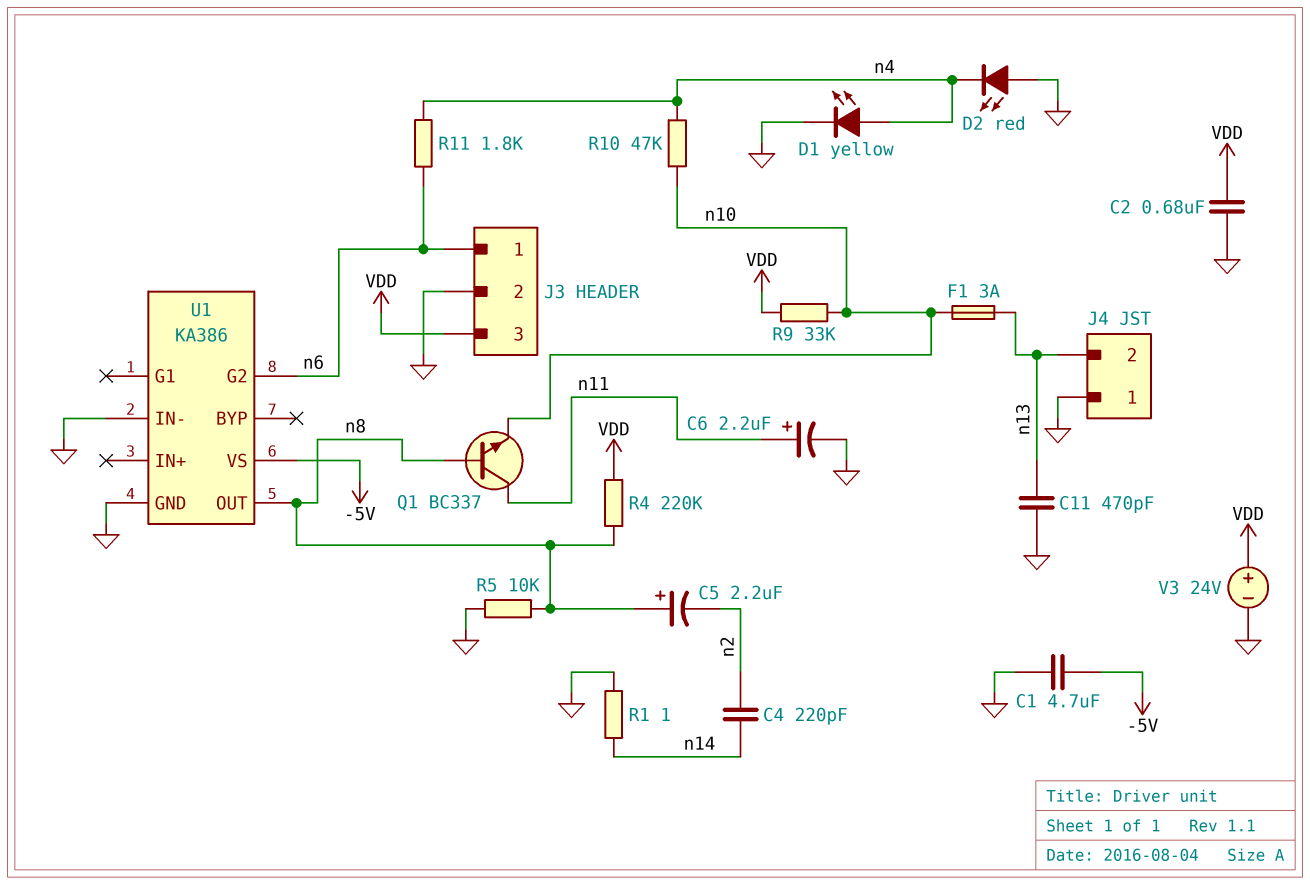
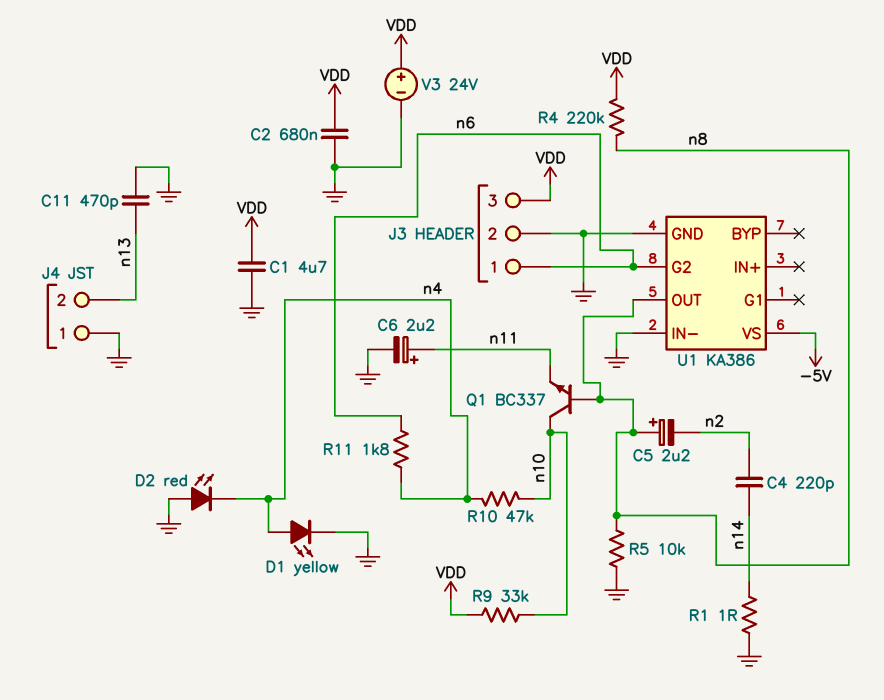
C1: 4.7uF (-5V, GND) -> 4.7uF (GND, VDD)
F1: 3A (n10, n13) -> none
Q1: NPN BC337 (B n8, C n11, E n10) -> NPN BC337 (B n8, C n10, E n11)

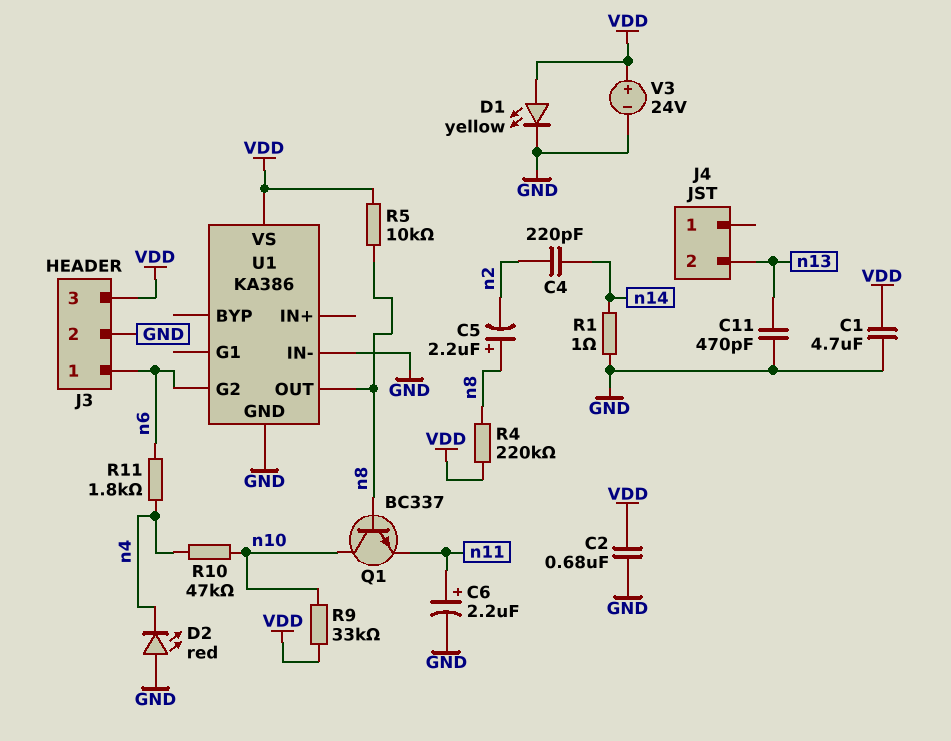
D1: LED yellow (A n4, K GND) -> LED yellow (A VDD, K GND)
J4 pin 1: GND -> none
R5: 10k (GND, n8) -> 10k (VDD, n8)
U1 pin VS: -5V -> VDD

